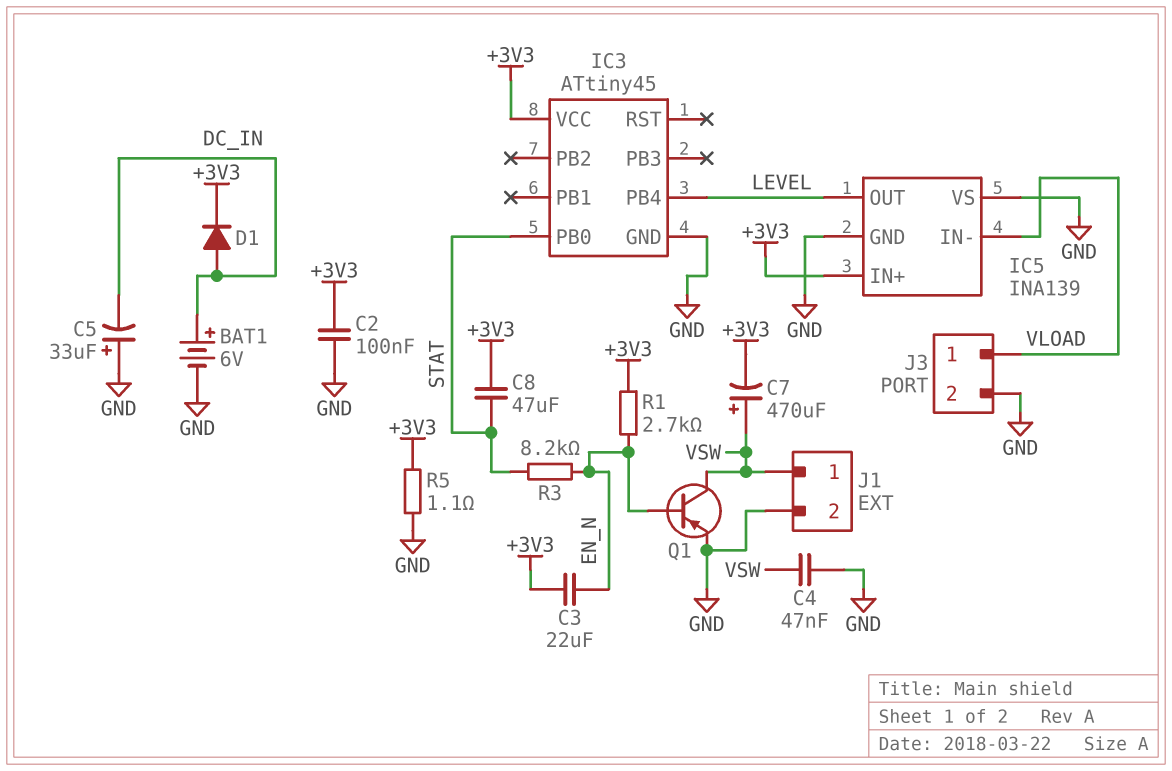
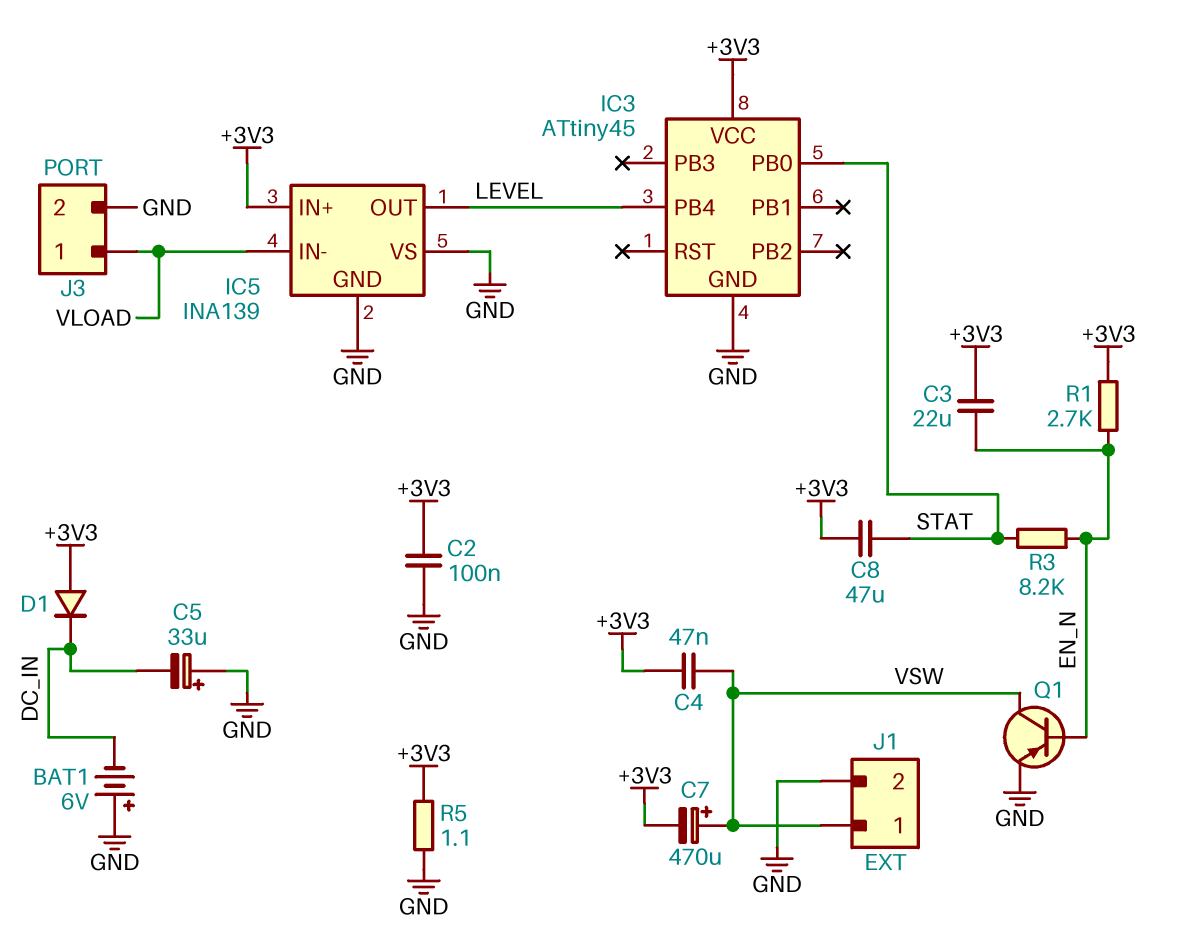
BAT1: 6V (plus DC_IN, minus GND) -> 6V (plus GND, minus DC_IN)
C4: 47nF (GND, VSW) -> 47nF (+3V3, VSW)
D1: diode (A DC_IN, K +3V3) -> diode (A +3V3, K DC_IN)

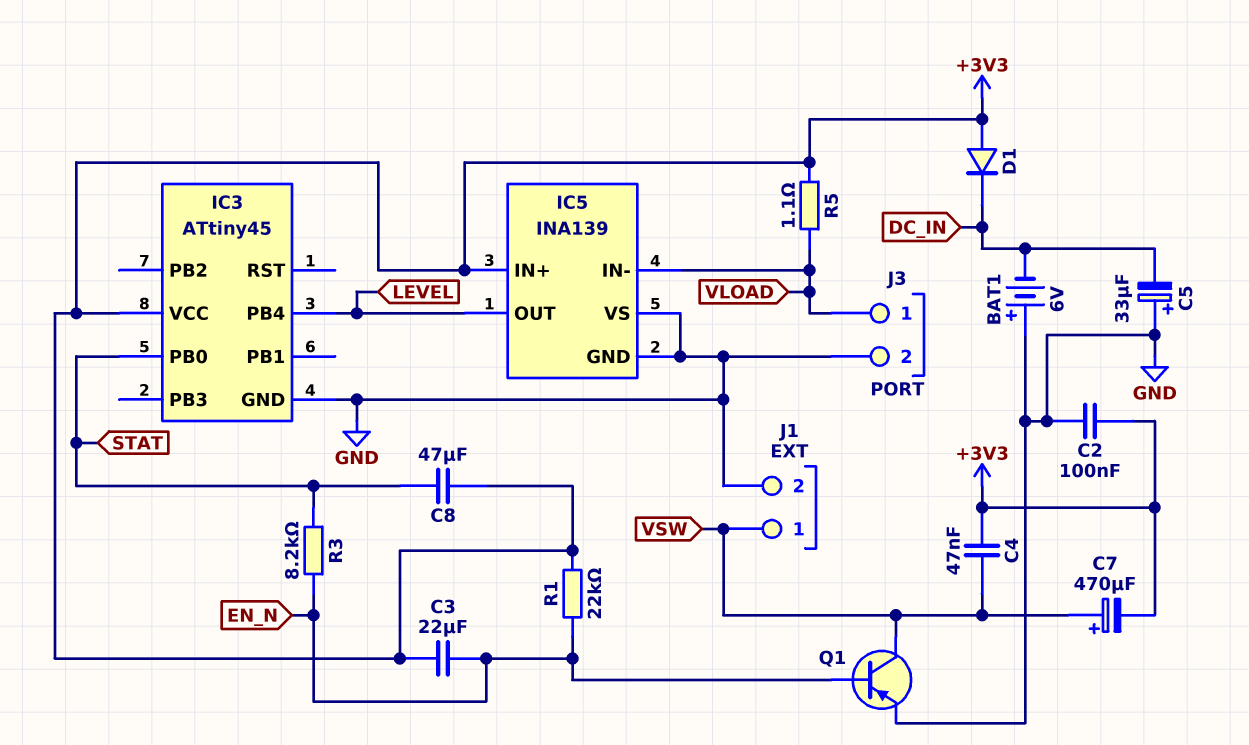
R1: 2.7k (+3V3, EN_N) -> 22k (+3V3, EN_N)
R5: 1.1 (+3V3, GND) -> 1.1 (+3V3, VLOAD)

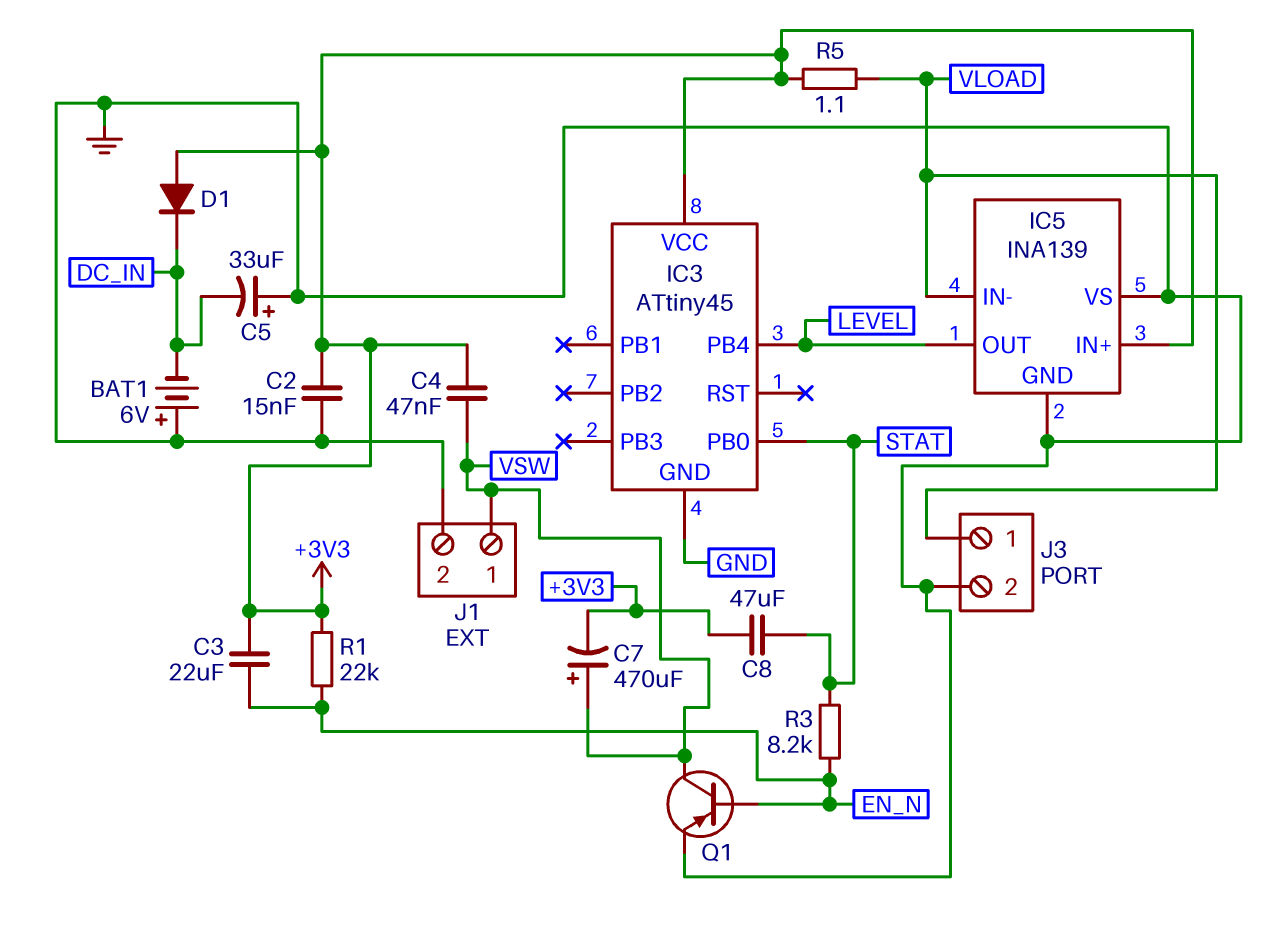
C2: 100nF (+3V3, GND) -> 15nF (+3V3, GND)

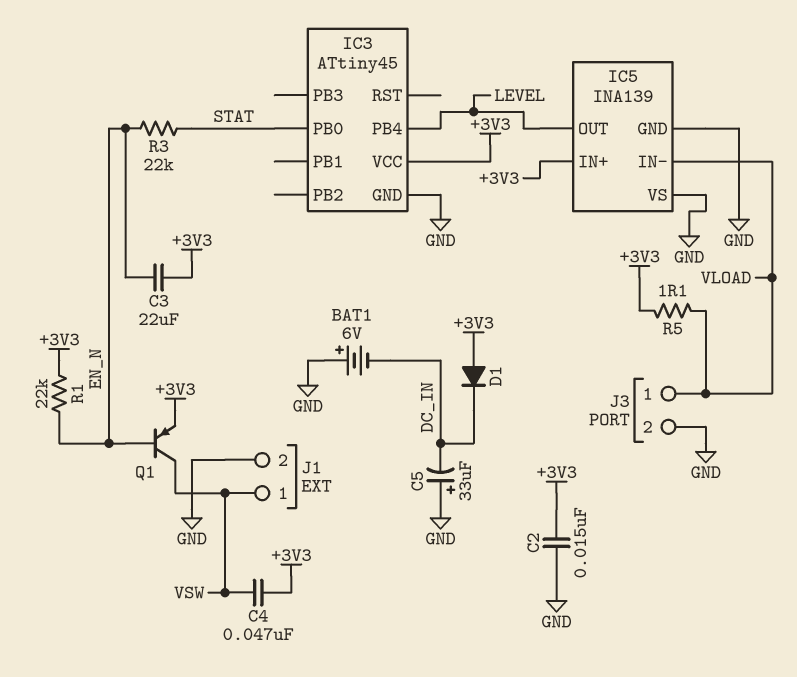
C7: 470uF (plus VSW, minus +3V3) -> none
C8: 47uF (+3V3, STAT) -> none
Q1: PNP (B EN_N, C VSW, E GND) -> PNP (B EN_N, C VSW, E +3V3)
R3: 8.2k (EN_N, STAT) -> 22k (EN_N, STAT)

